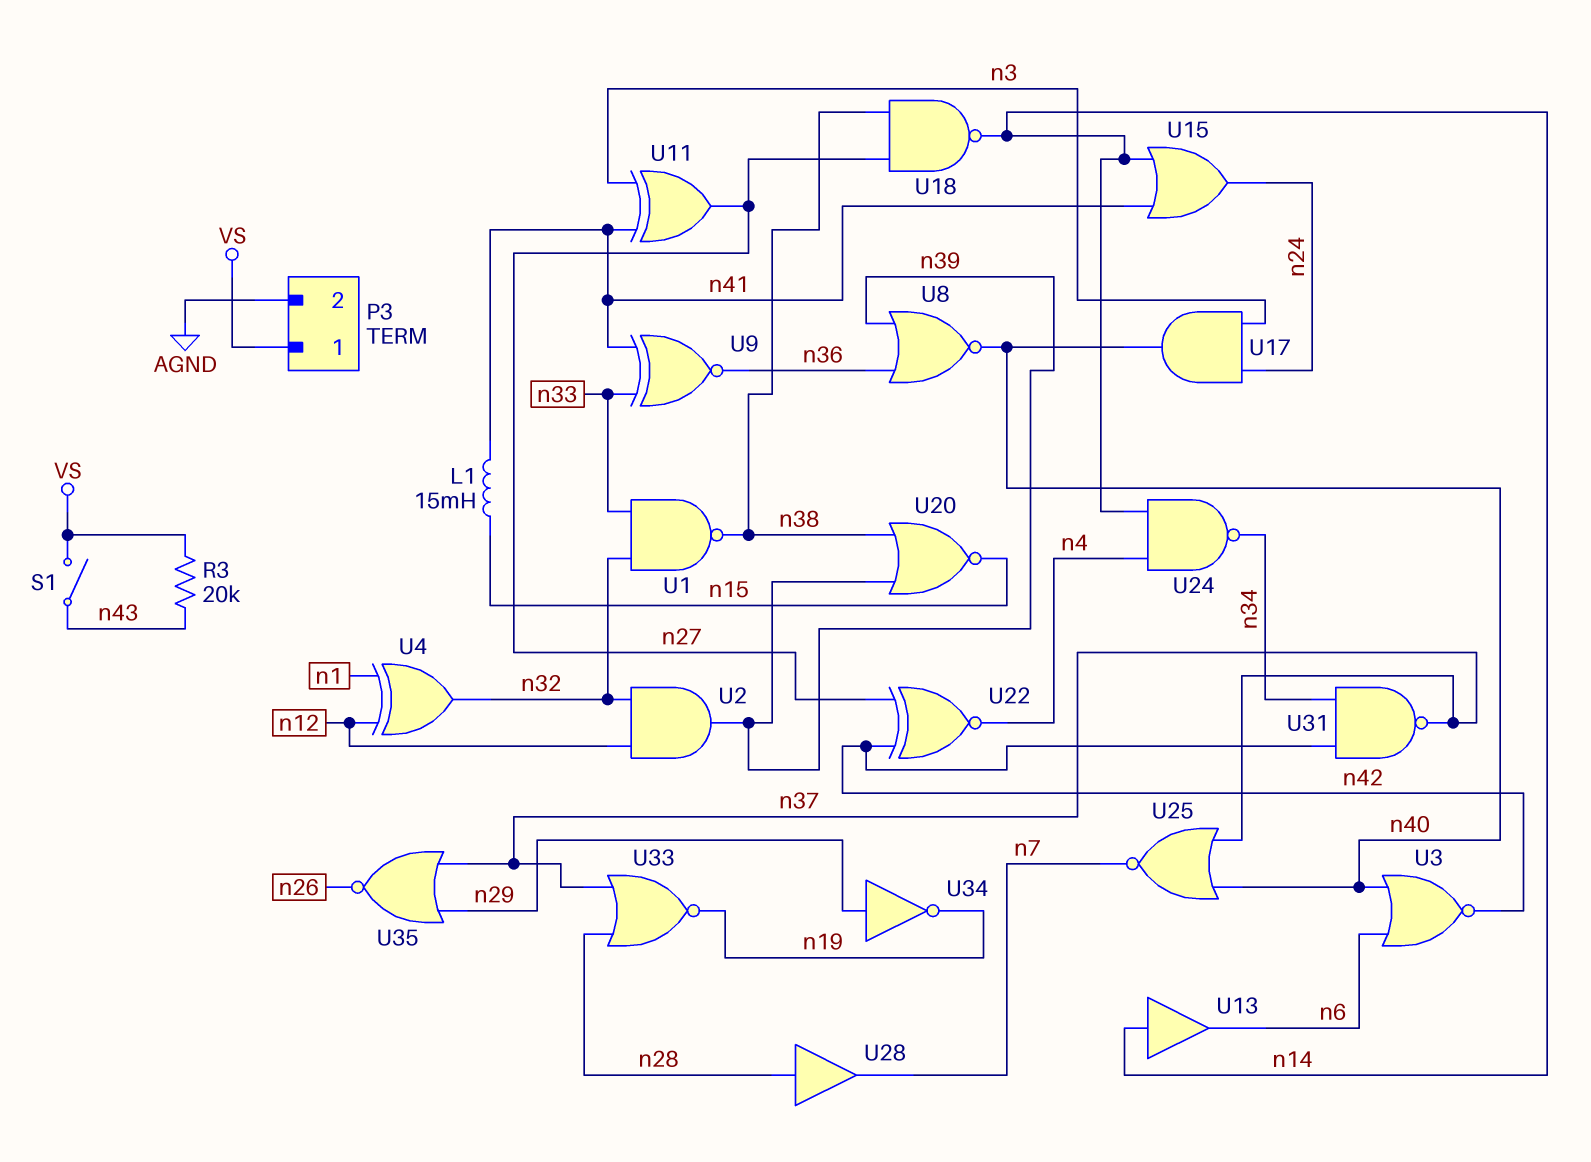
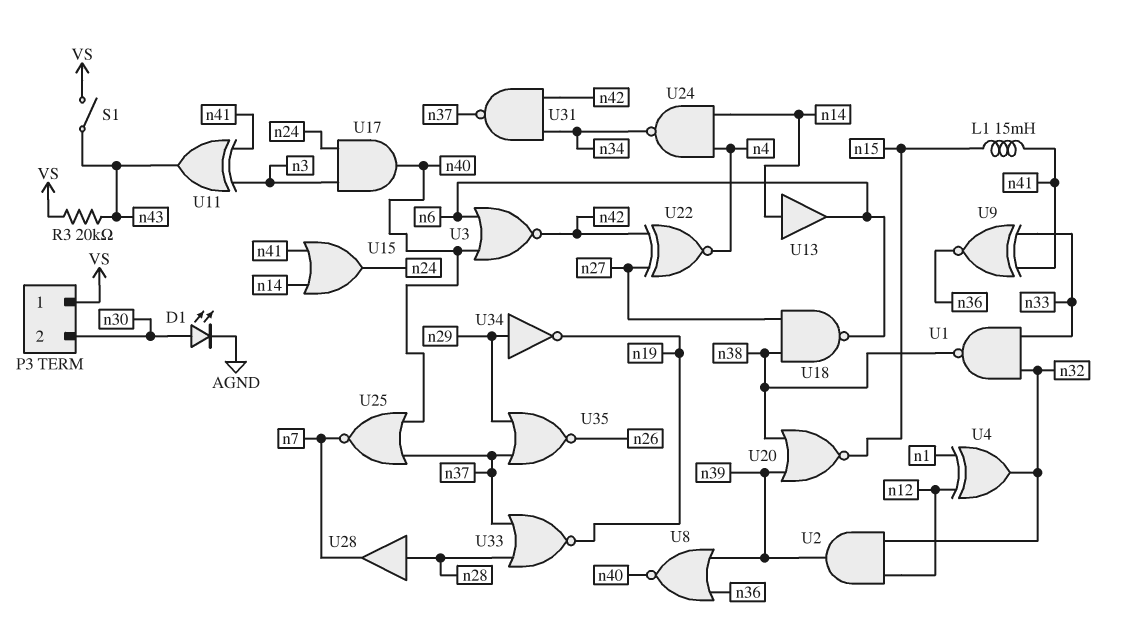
D1: none -> LED (A n30, K AGND)
P3 pin 2: AGND -> n30
U11: XOR (in n3, in n41, out n27) -> XOR (in n3, in n41, out n43)
U18: NAND (in n27, in n38, out n14) -> NAND (in n27, in n38, out n6)

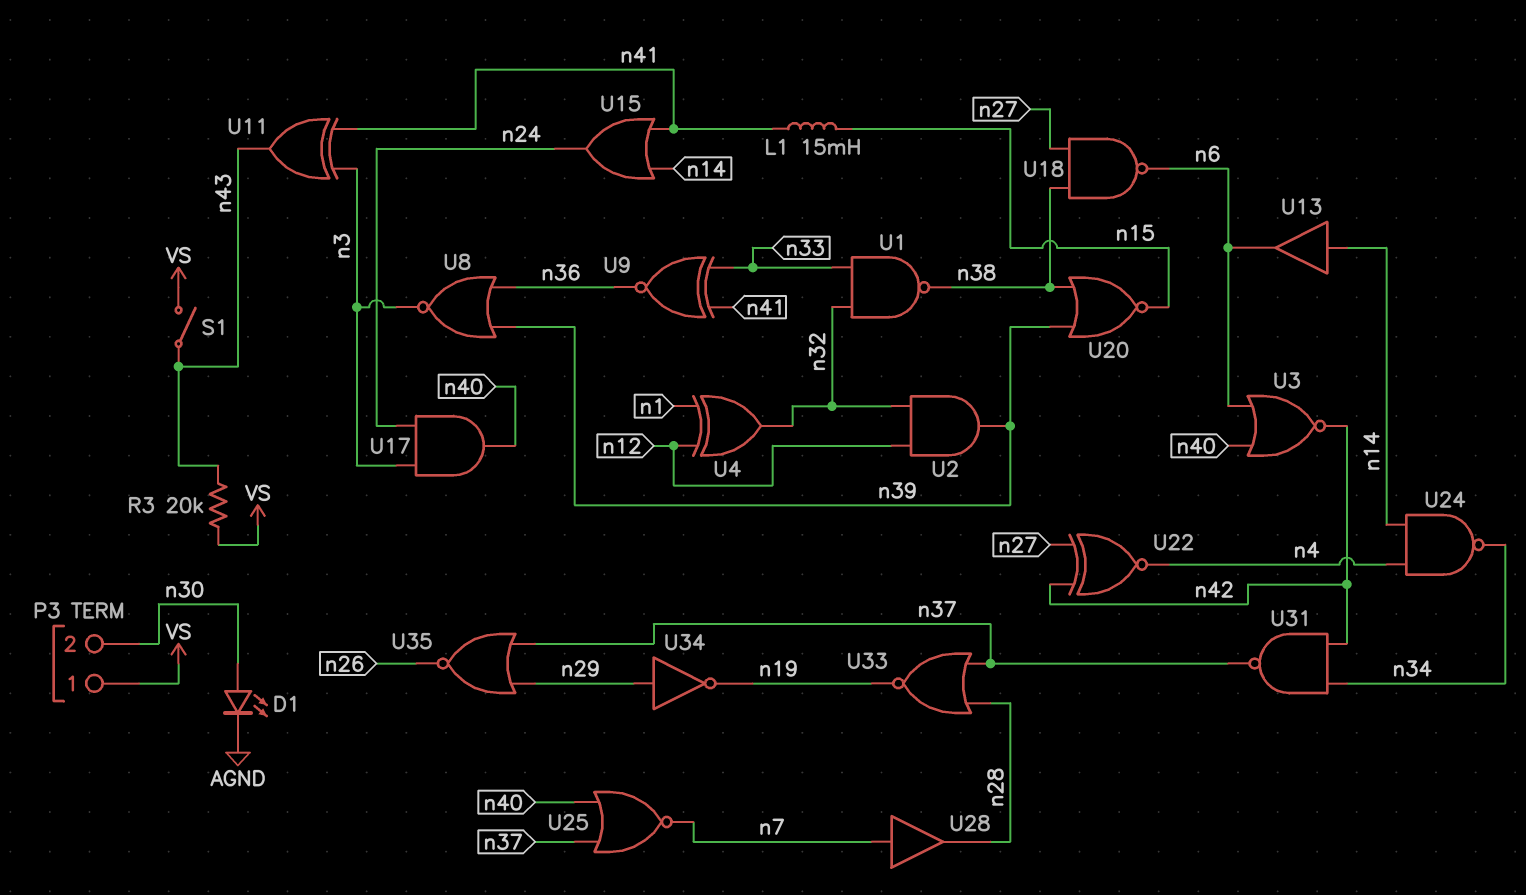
U8: NOR (in n36, in n39, out n40) -> NOR (in n36, in n39, out n3)
U28: buffer (in n28, out n7) -> buffer (in n7, out n28)

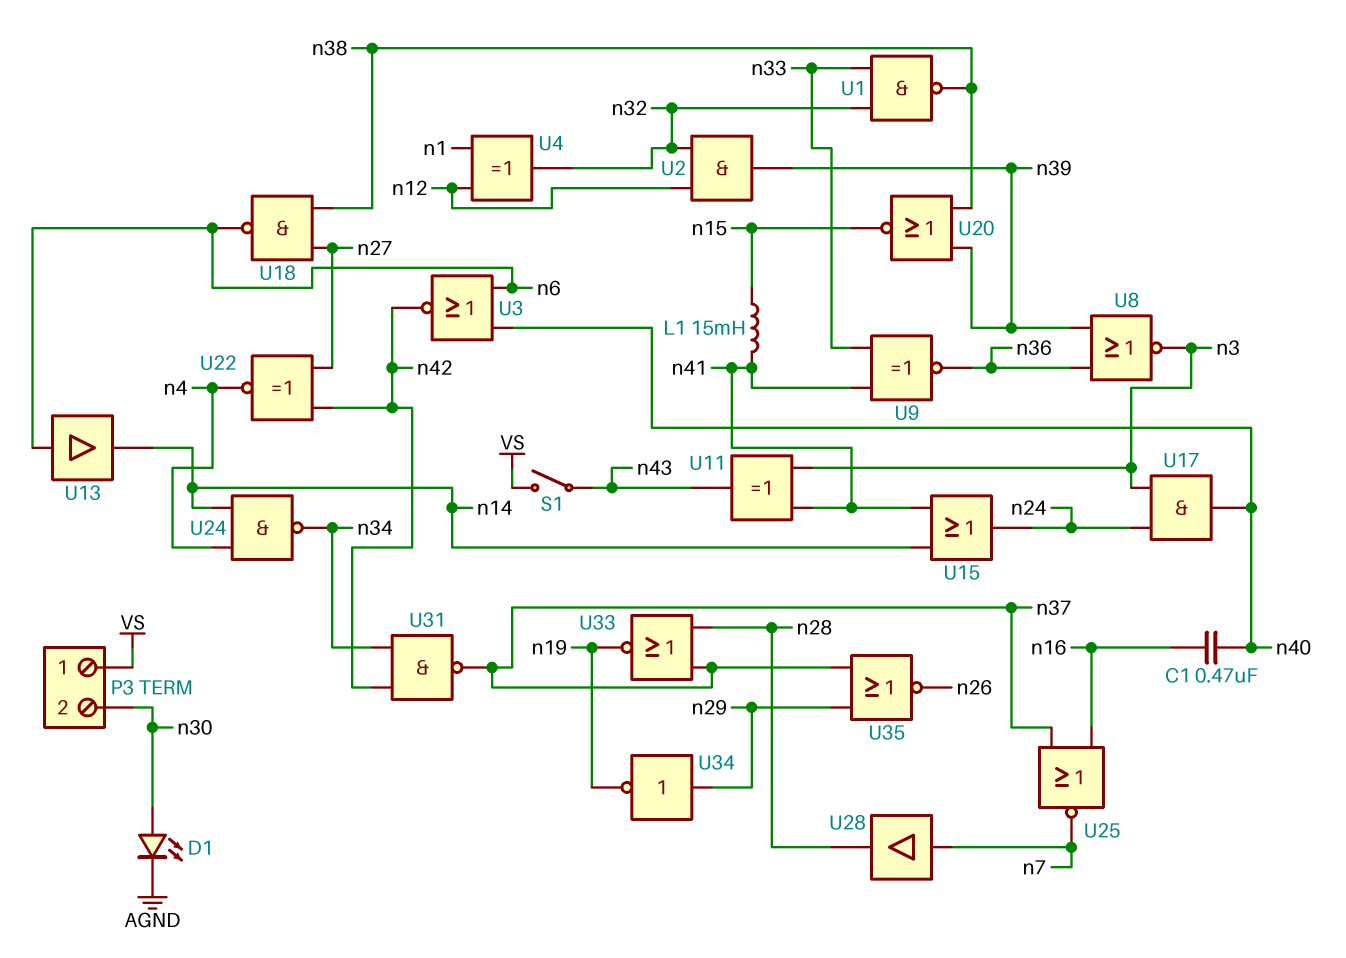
C1: none -> 470nF (n16, n40)
R3: 20k (VS, n43) -> none
U13: buffer (in n14, out n6) -> buffer (in n6, out n14)
U25: NOR (in n37, in n40, out n7) -> NOR (in n16, in n37, out n7)

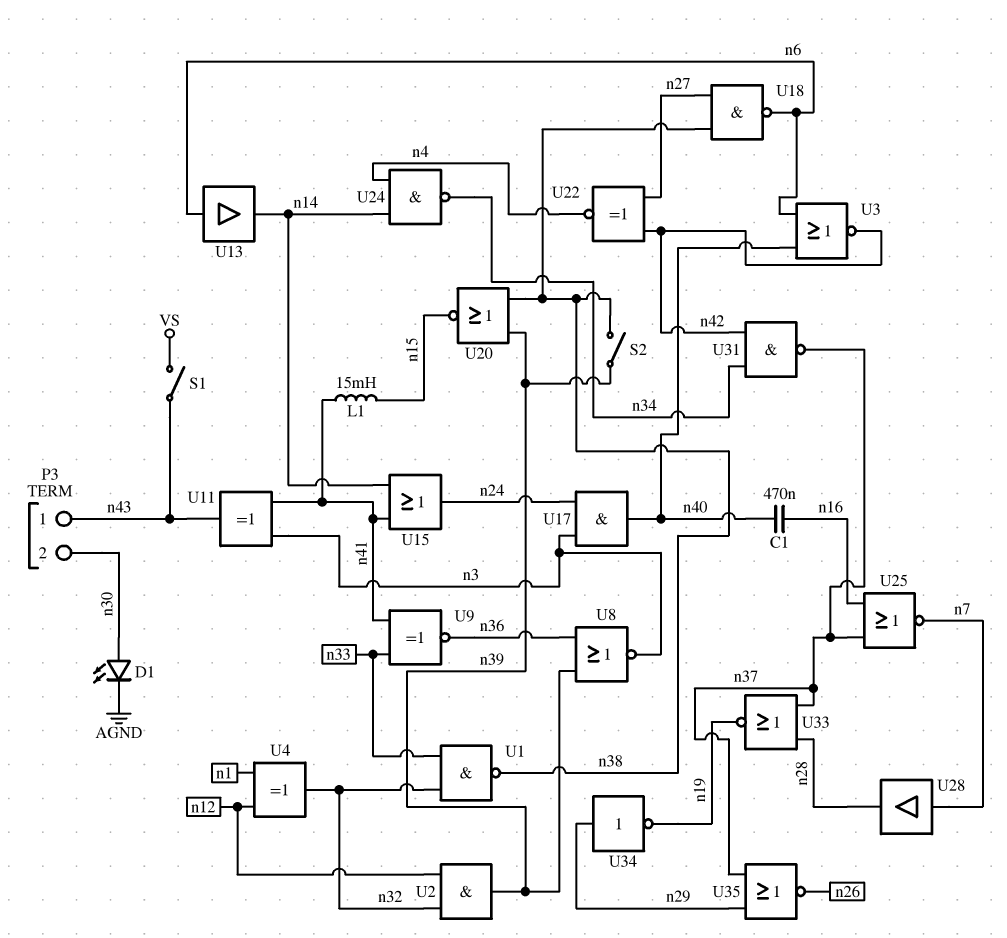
P3 pin 1: VS -> n43
S2: none -> switch (n38, n39)

